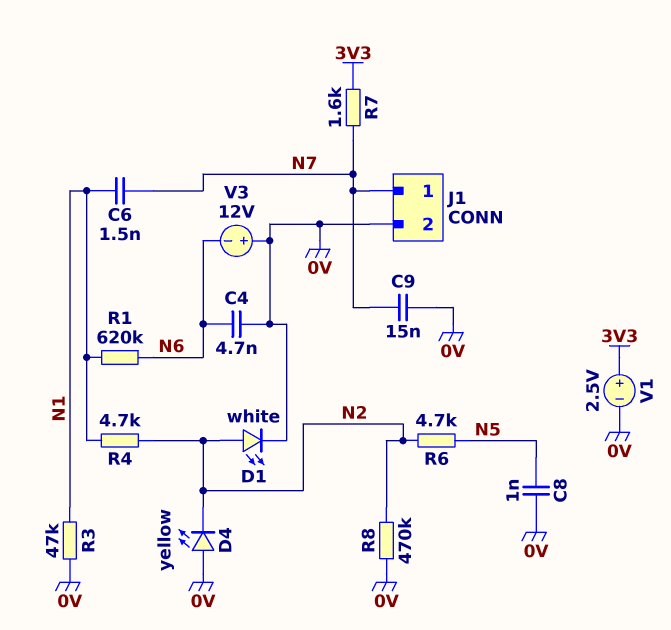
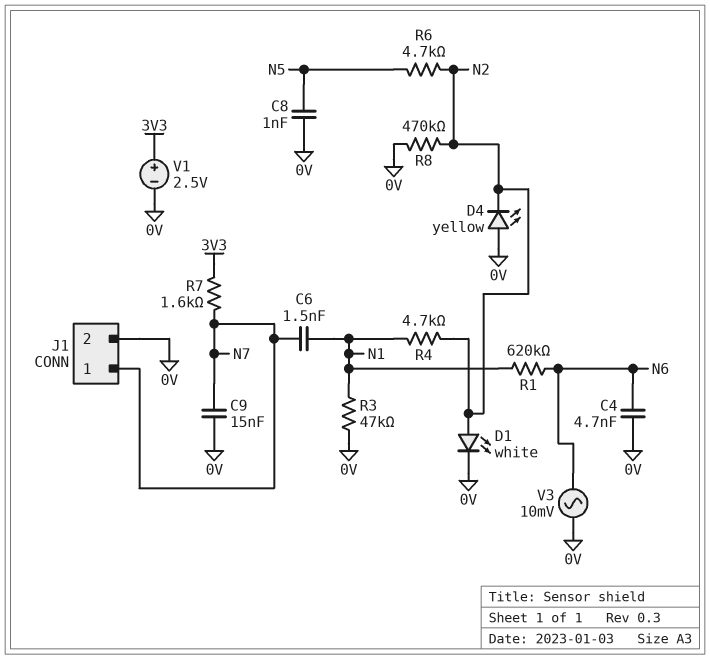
V3: 12V (plus 0V, minus N6) -> AC 10mV (0V, N6)

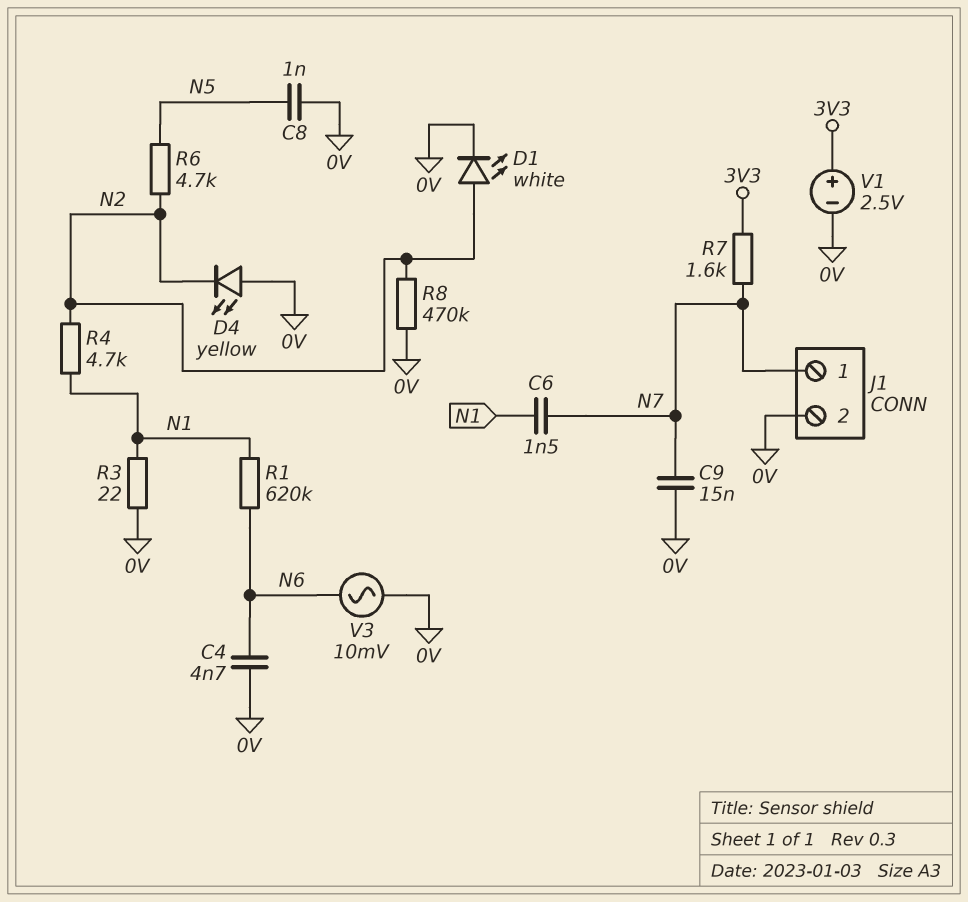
R3: 47k (0V, N1) -> 22 (0V, N1)

